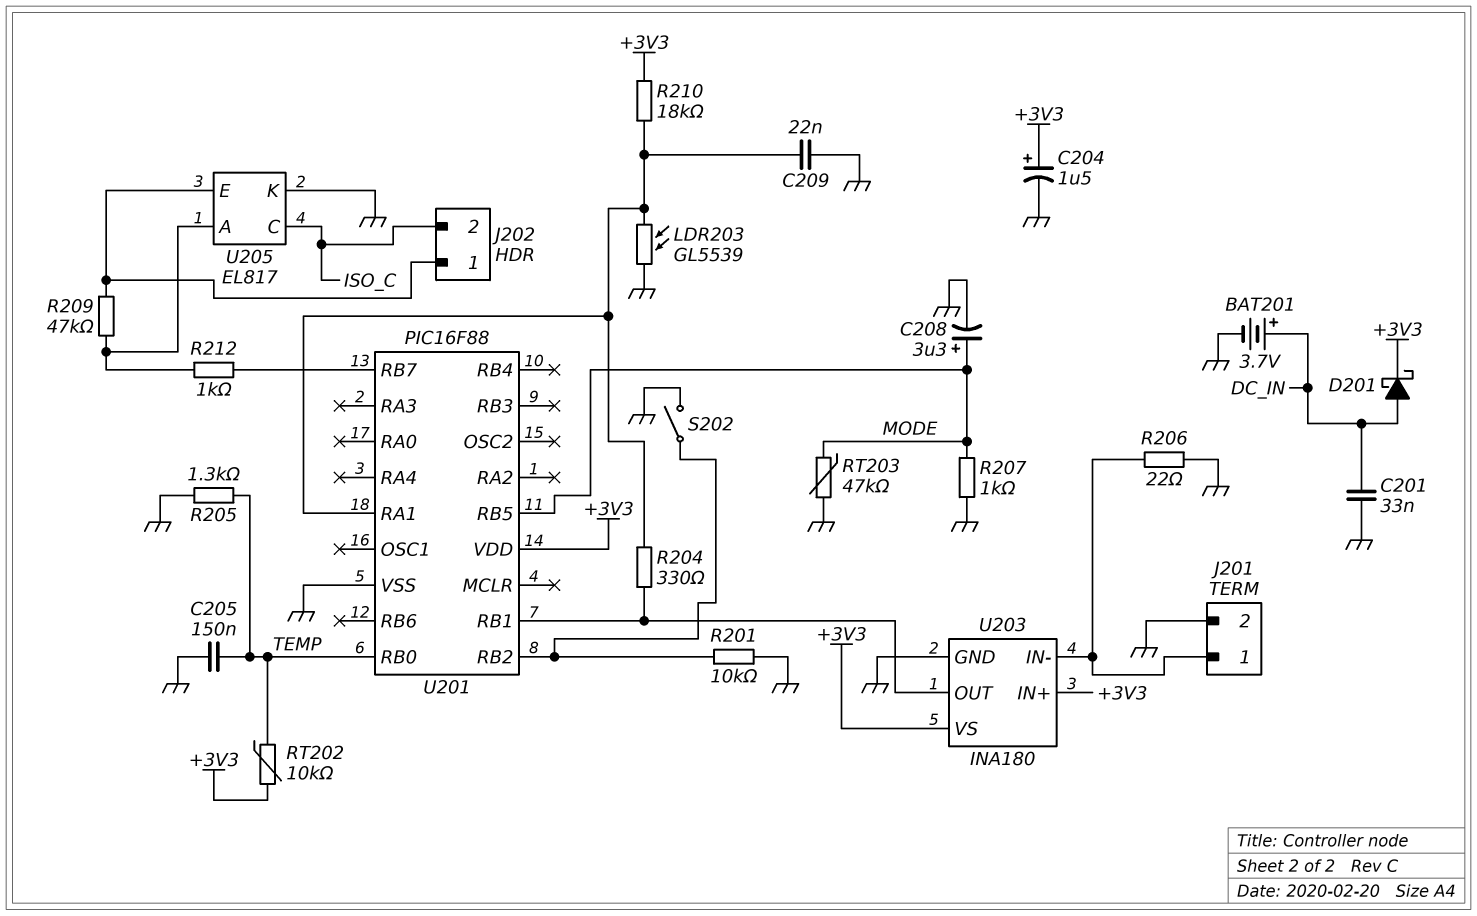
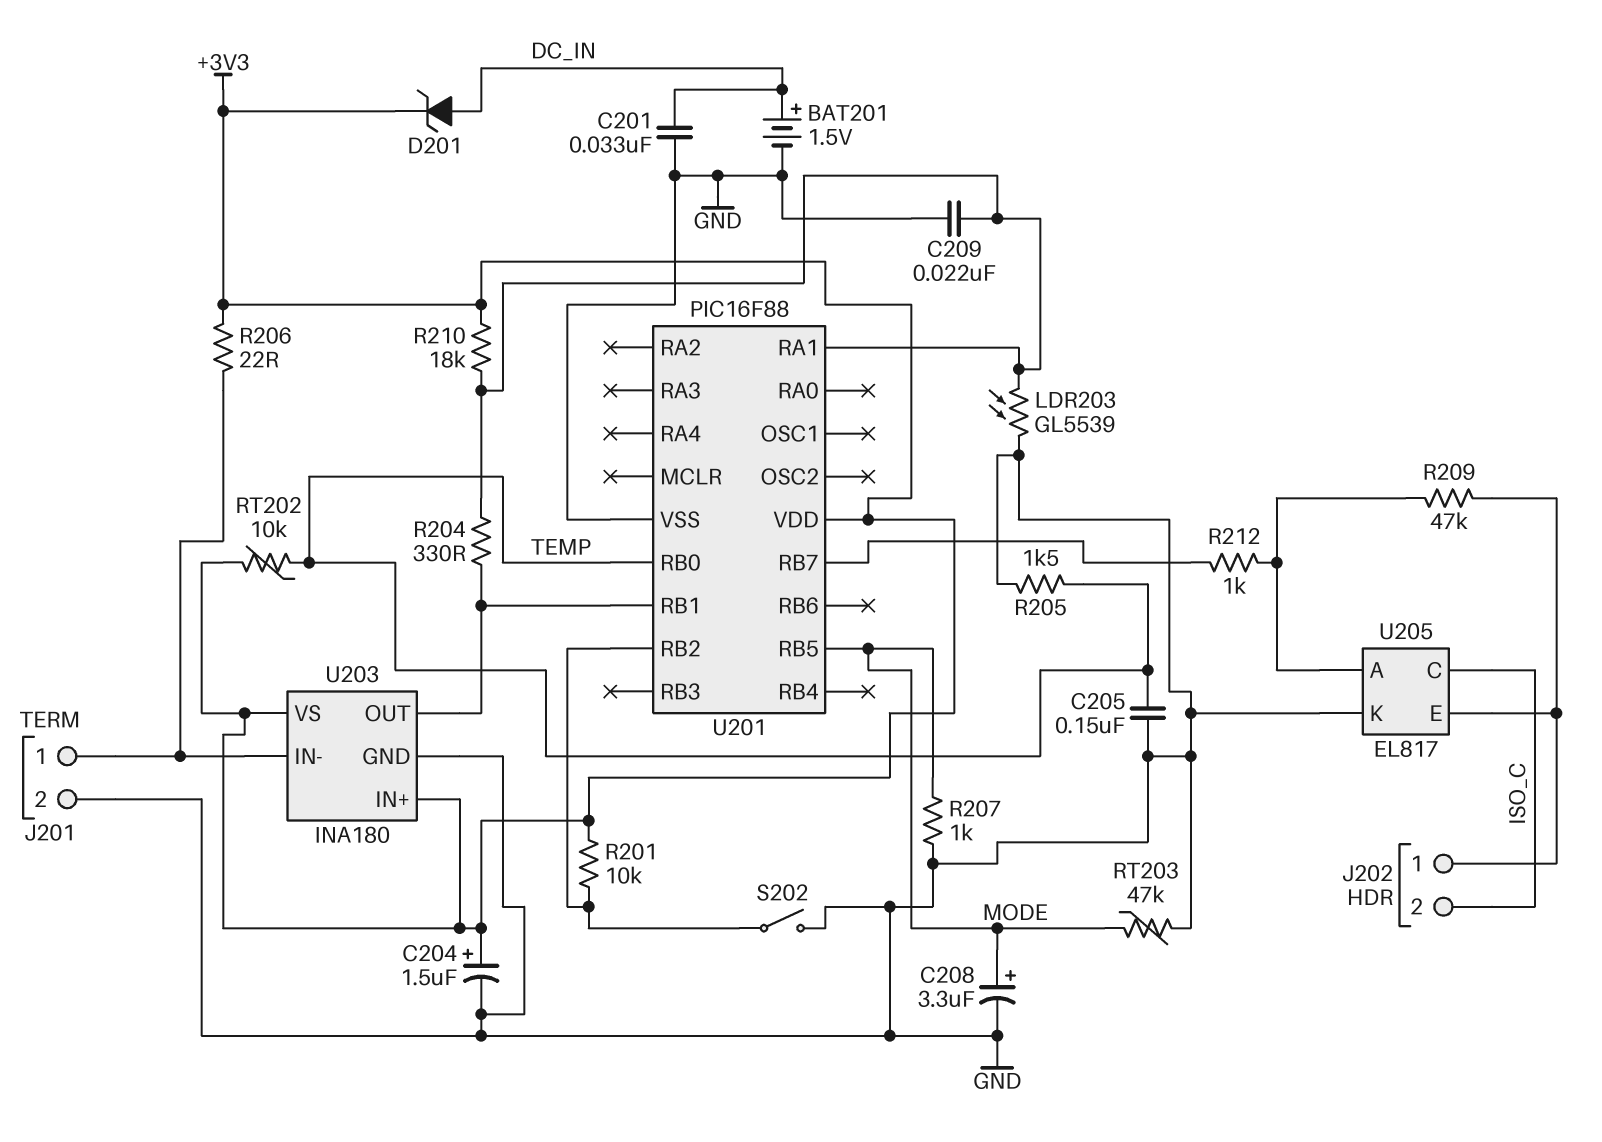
BAT201: 3.7V (plus DC_IN, minus GND) -> 1.5V (plus DC_IN, minus GND)
D201: schottky (A DC_IN, K +3V3) -> zener (A DC_IN, K +3V3)
R201: 10k (GND, U201/RB2) -> 10k (+3V3, U201/RB2)
R205: 1.3k (GND, TEMP) -> 1.5k (GND, TEMP)
R206: 22 (GND, J201/1) -> 22 (+3V3, J201/1)

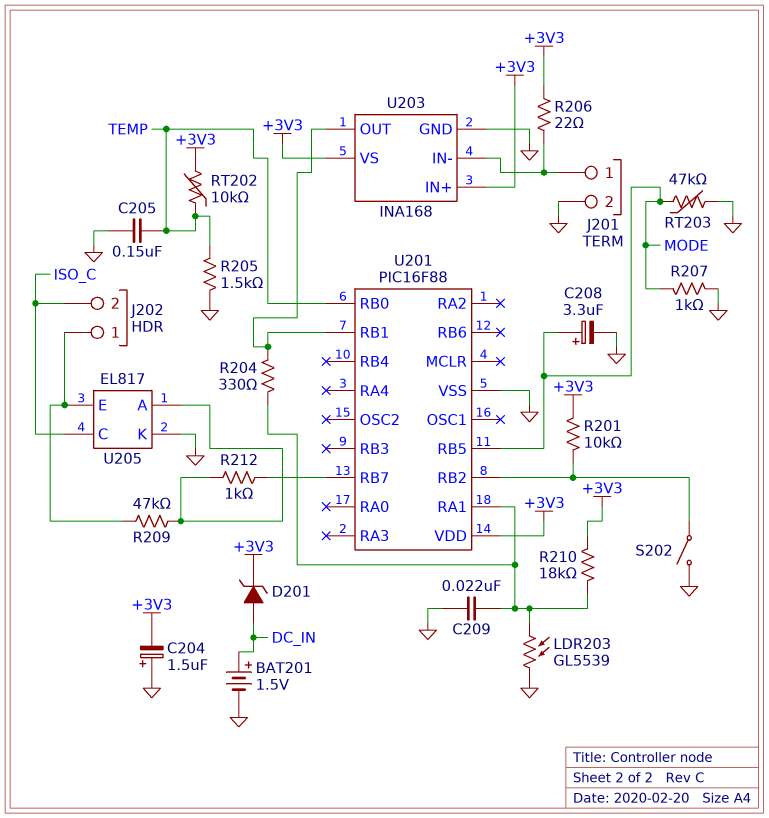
C201: 33nF (DC_IN, GND) -> none
C204: 1.5uF (plus +3V3, minus GND) -> 1.5uF (plus GND, minus +3V3)
U203: INA180 -> INA168

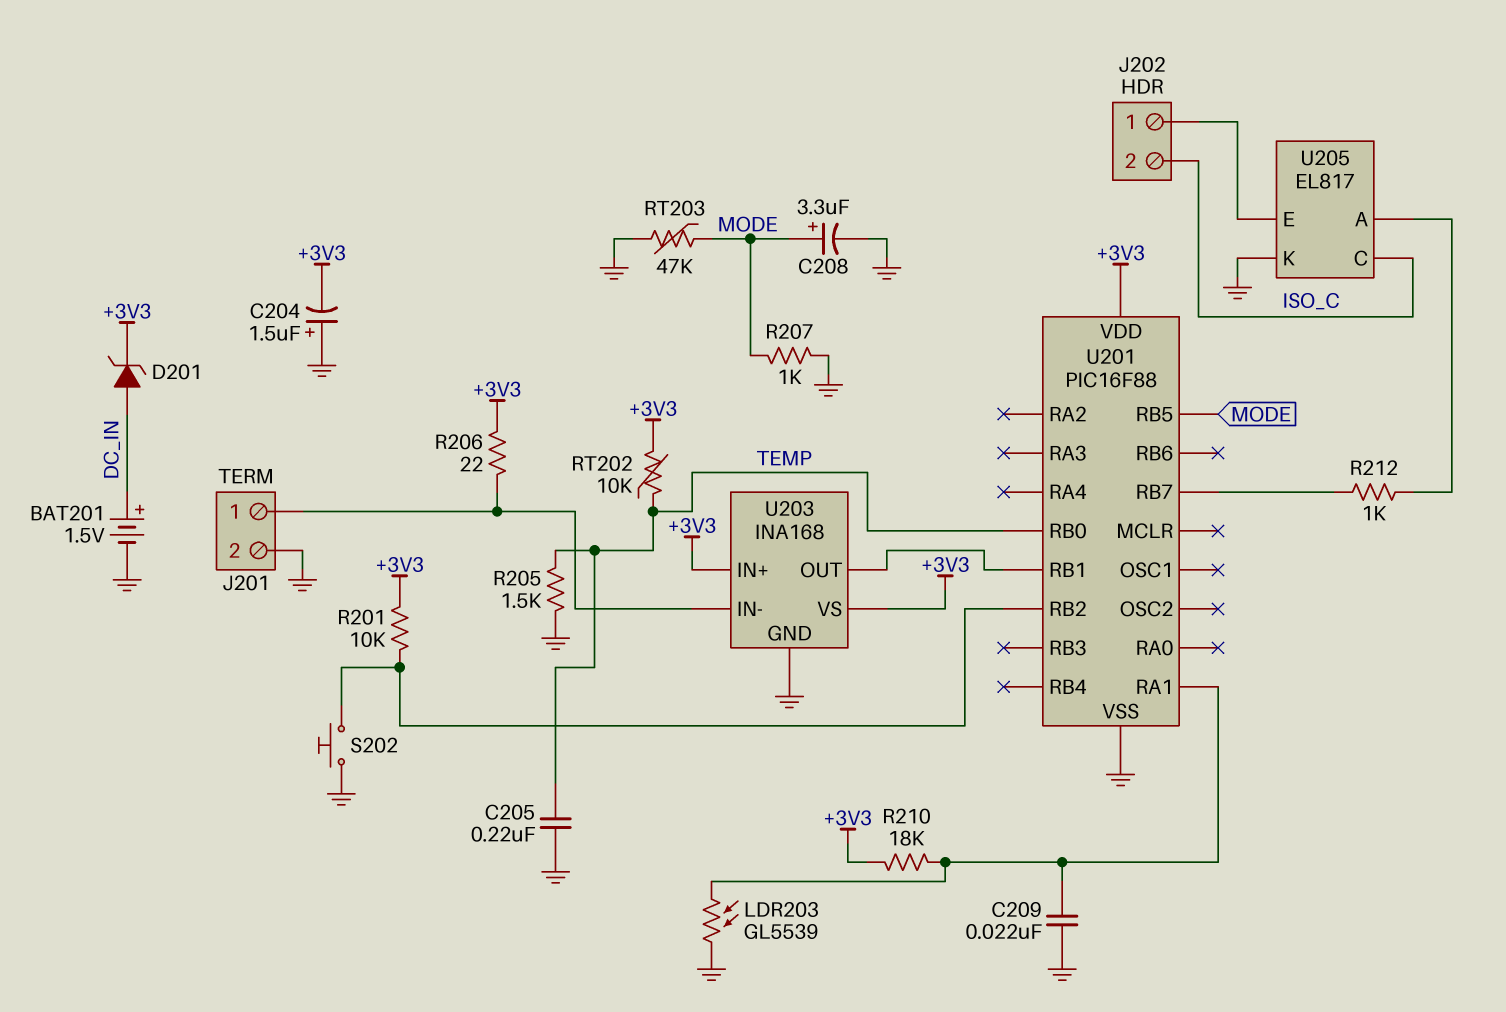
C205: 150nF (GND, TEMP) -> 220nF (GND, TEMP)
R204: 330 (U201/RA1, U201/RB1) -> none
R209: 47k (J202/1, U205/A) -> none
S202: switch (GND, U201/RB2) -> button (GND, U201/RB2)

